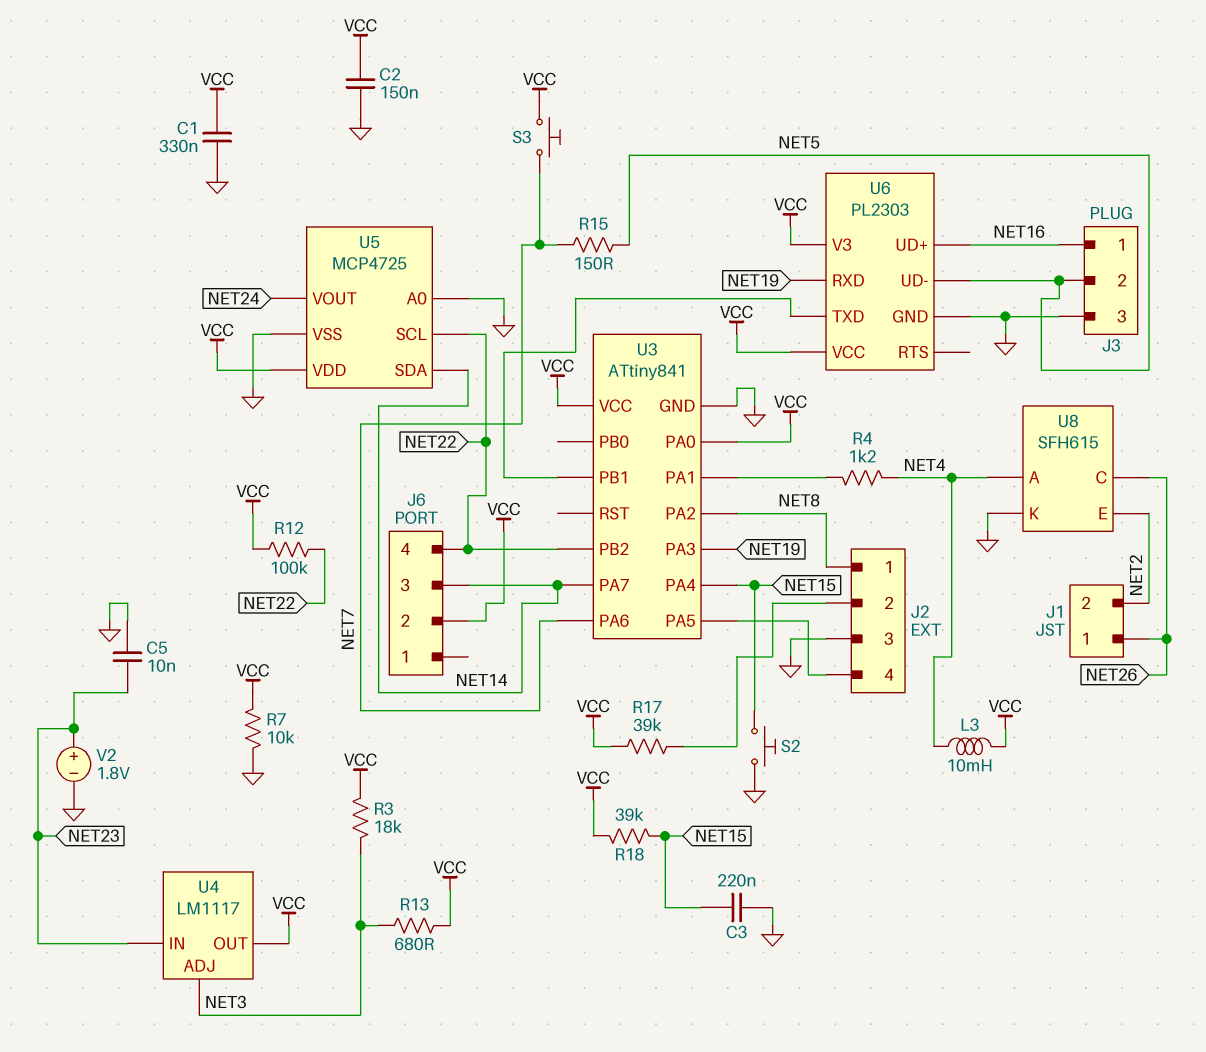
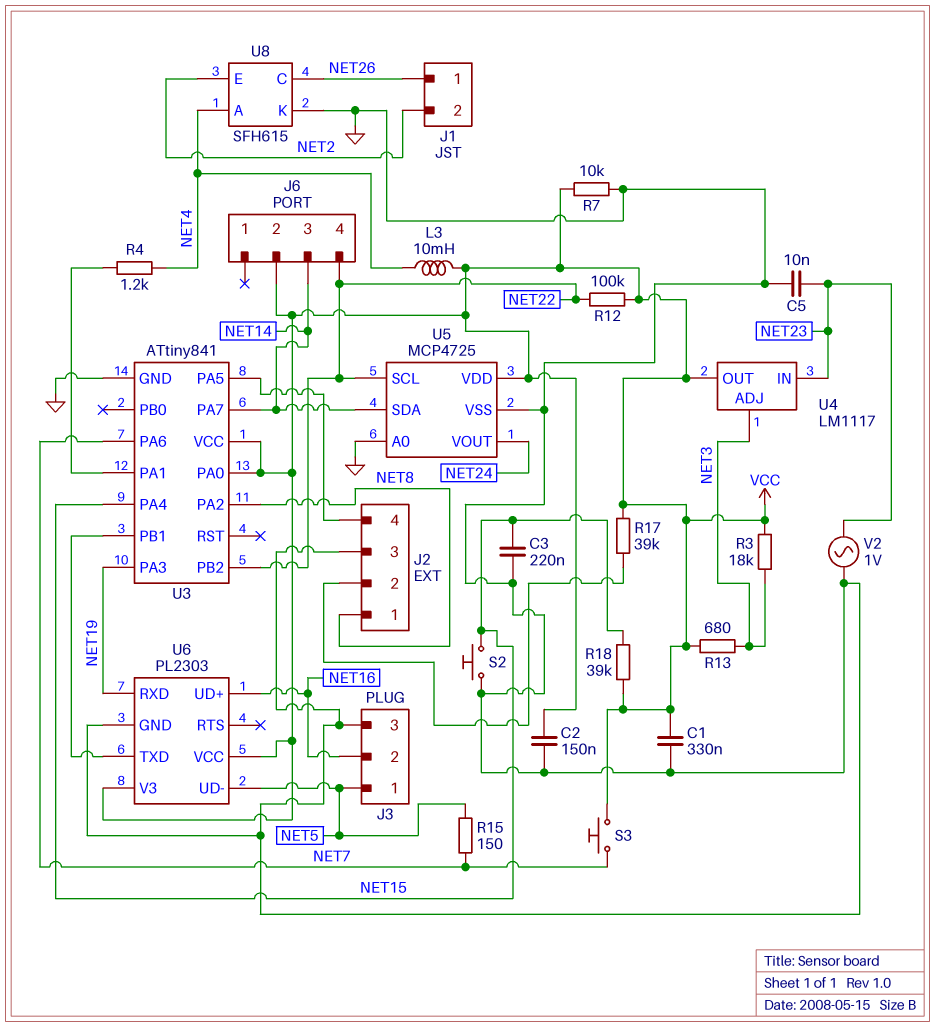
J3 pin 1: NET16 -> NET5
J3 pin 2: NET5 -> NET16
V2: 1.8V (plus NET23, minus GND) -> AC 1V (GND, NET23)

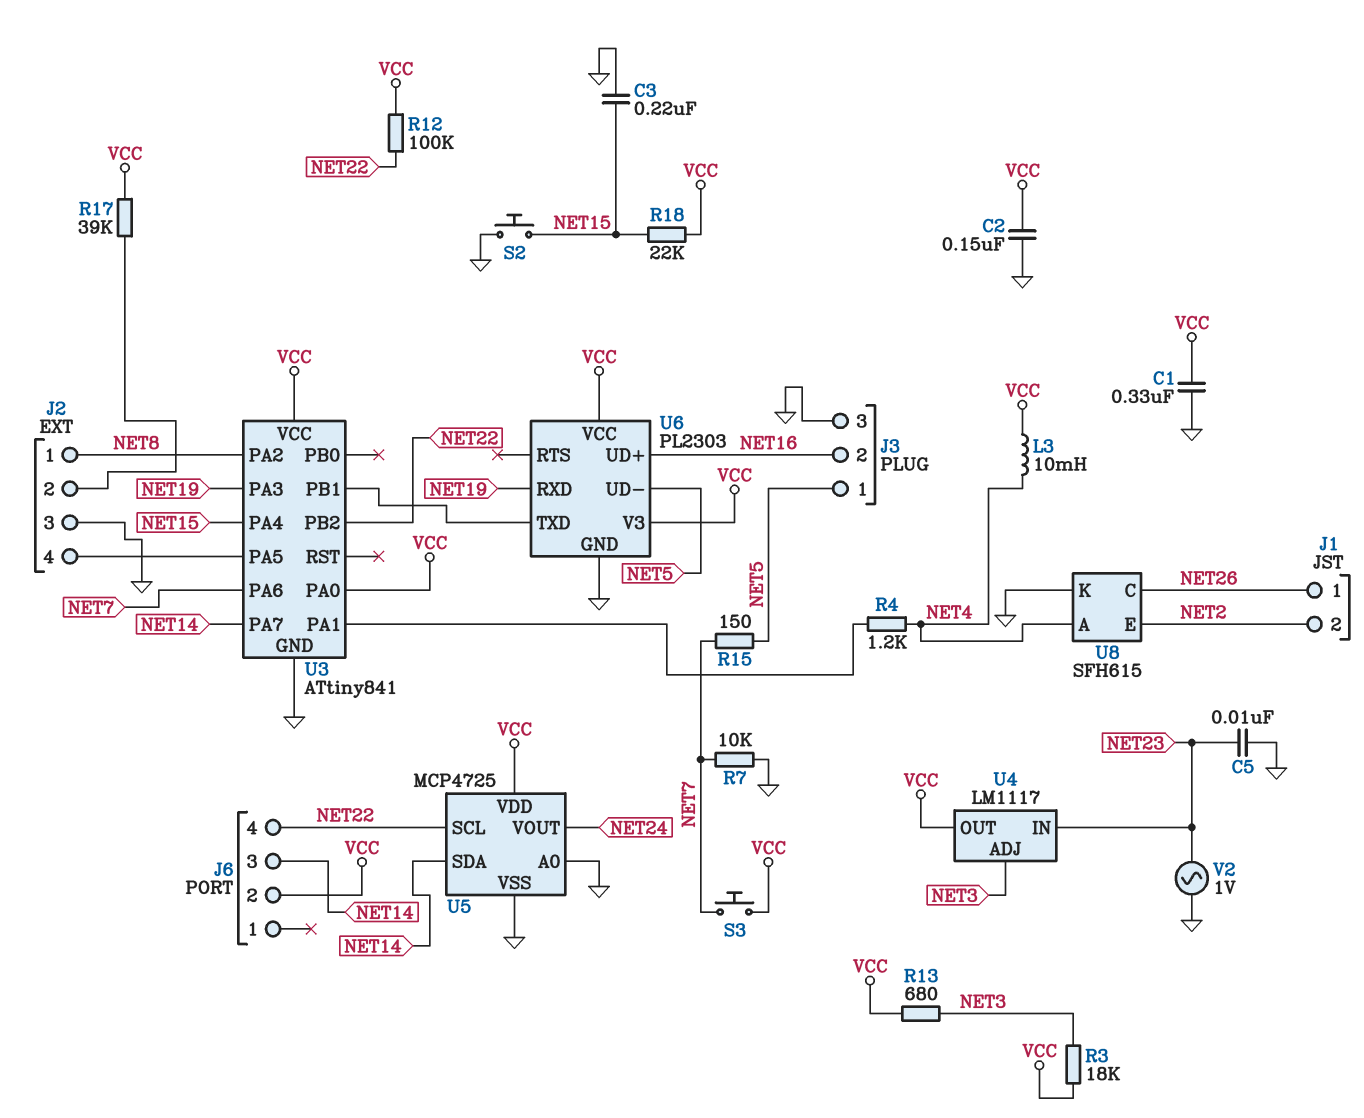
R7: 10k (GND, VCC) -> 10k (GND, NET7)
R18: 39k (NET15, VCC) -> 22k (NET15, VCC)

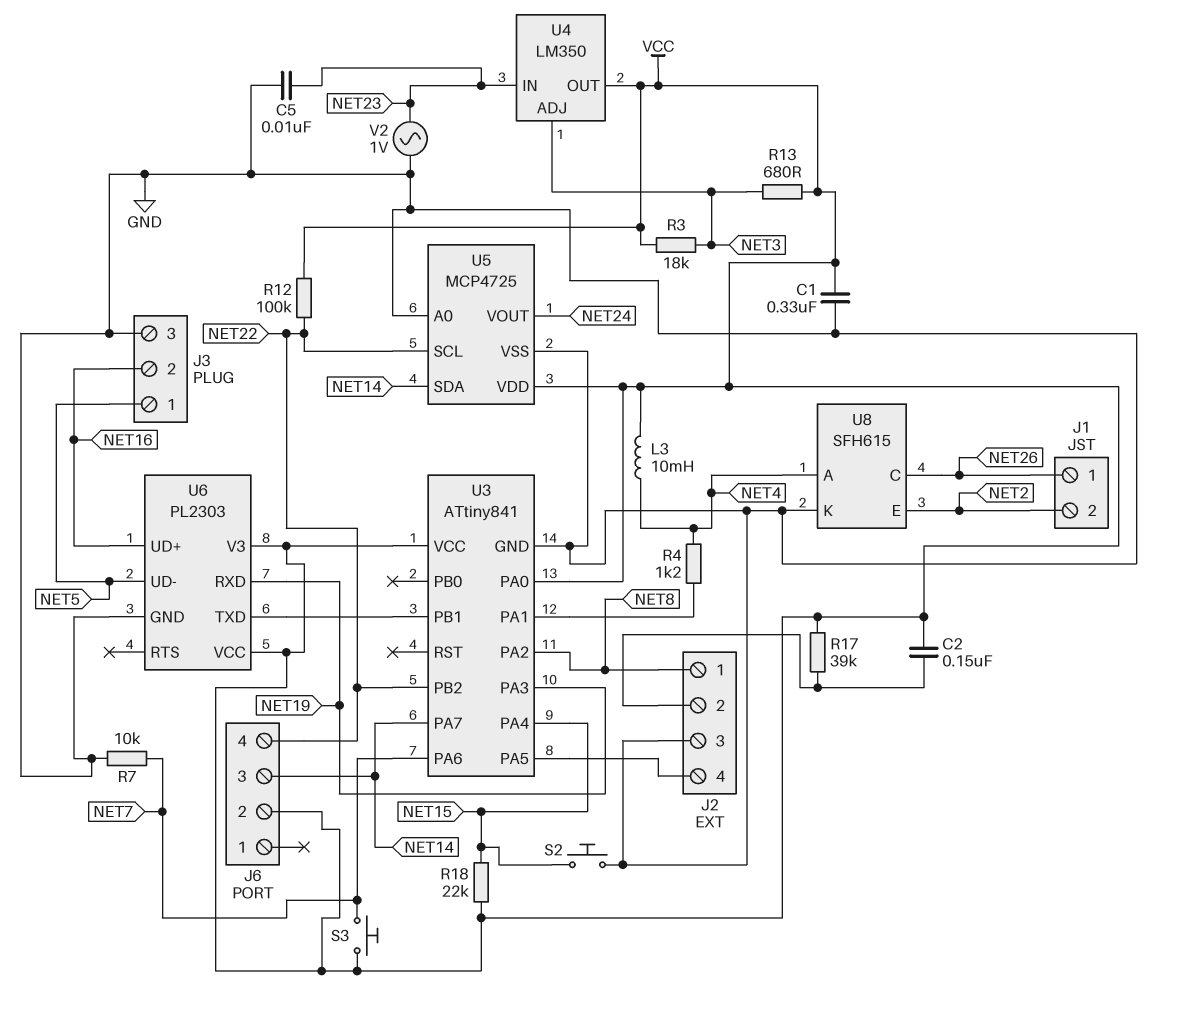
C2: 150nF (GND, VCC) -> 150nF (J2/2, VCC)
C3: 220nF (GND, NET15) -> none
R15: 150 (NET5, NET7) -> none
U4: LM1117 -> LM350

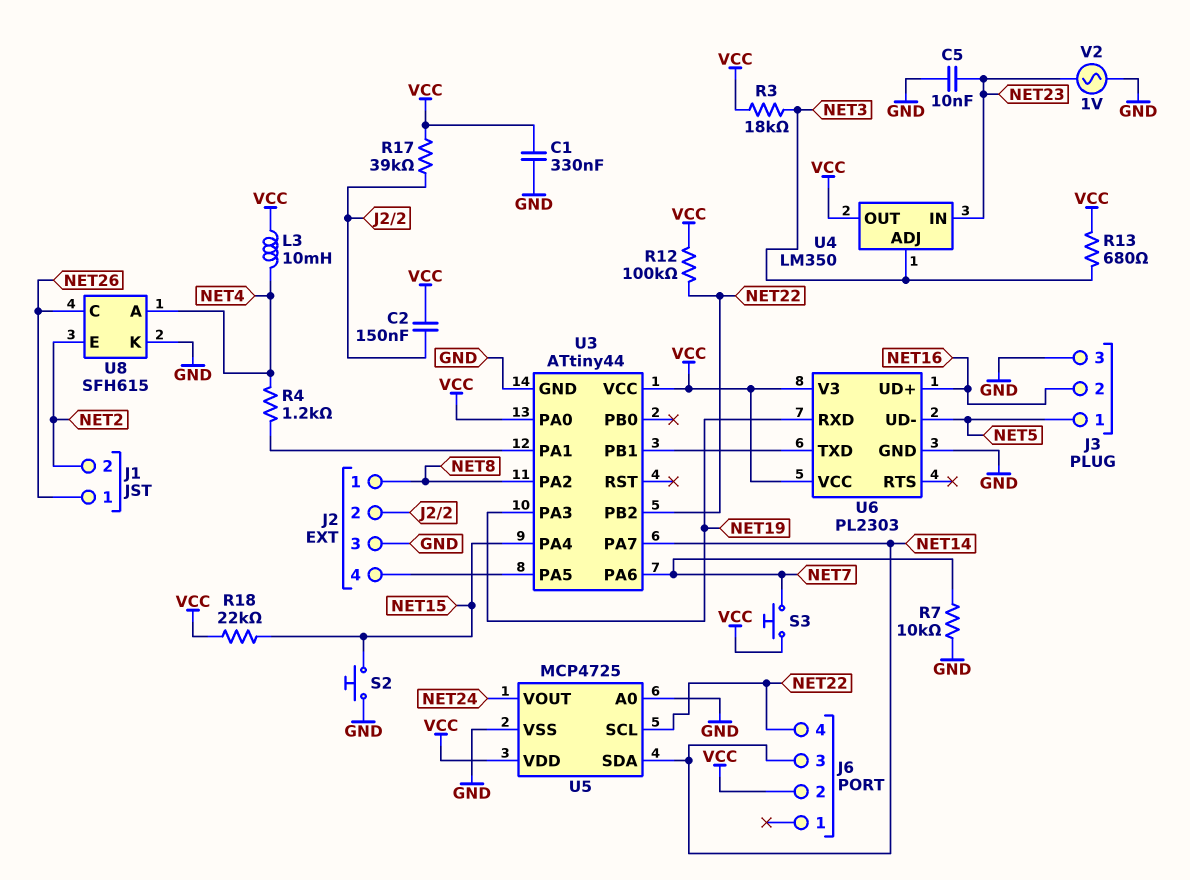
U3: ATtiny841 -> ATtiny44

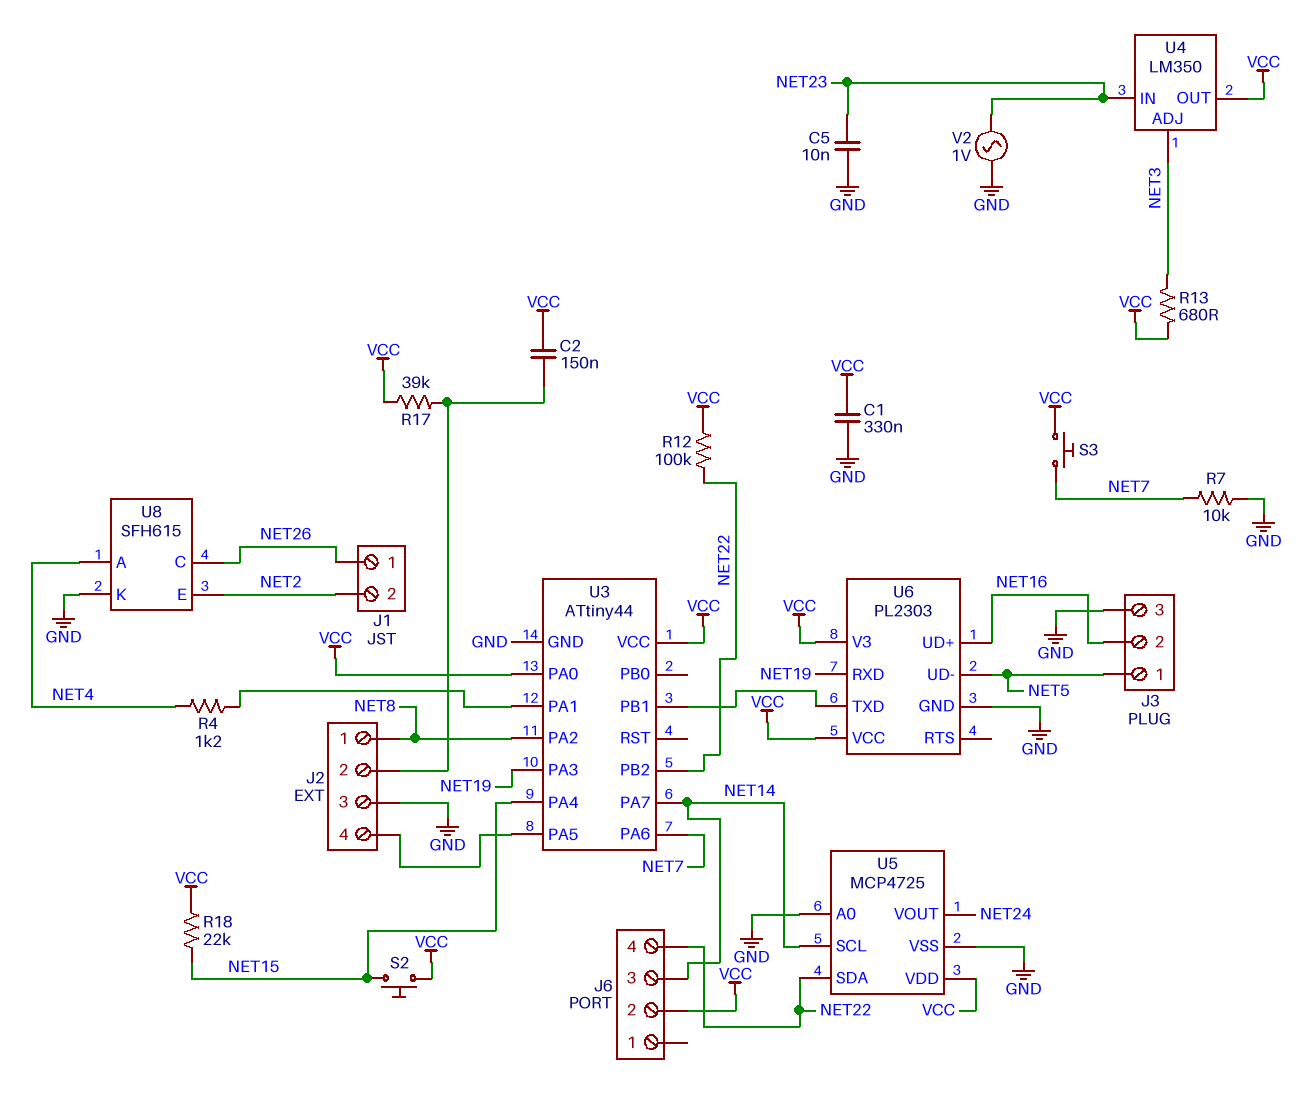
L3: 10mH (NET4, VCC) -> none
R3: 18k (NET3, VCC) -> none
S2: button (GND, NET15) -> button (NET15, VCC)
U5 pin SCL: NET22 -> NET14
U5 pin SDA: NET14 -> NET22

